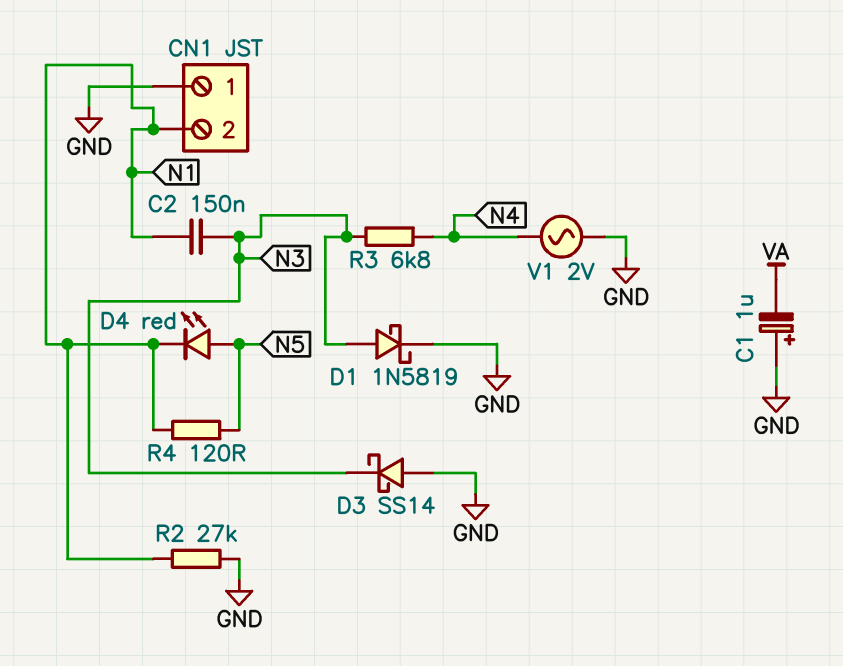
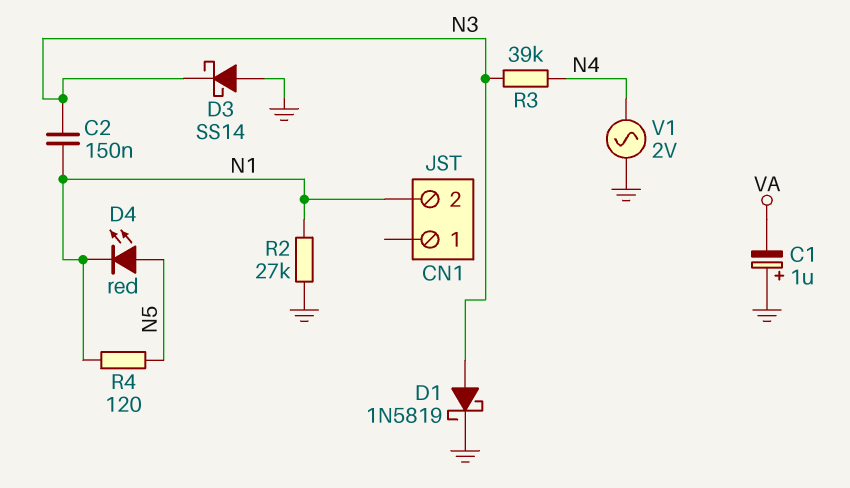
CN1 pin 1: GND -> none
R3: 6.8k (N3, N4) -> 39k (N3, N4)

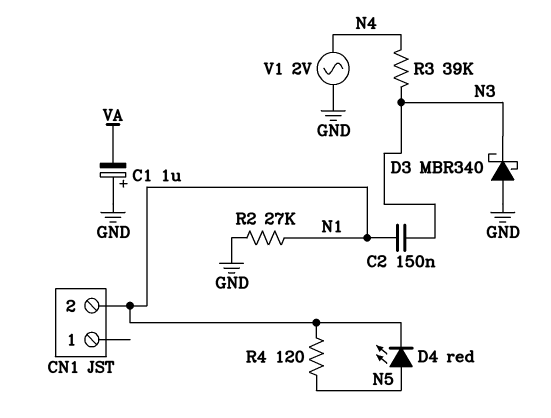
D1: schottky 1N5819 (A N3, K GND) -> none
D3: schottky SS14 (A GND, K N3) -> schottky MBR340 (A GND, K N3)

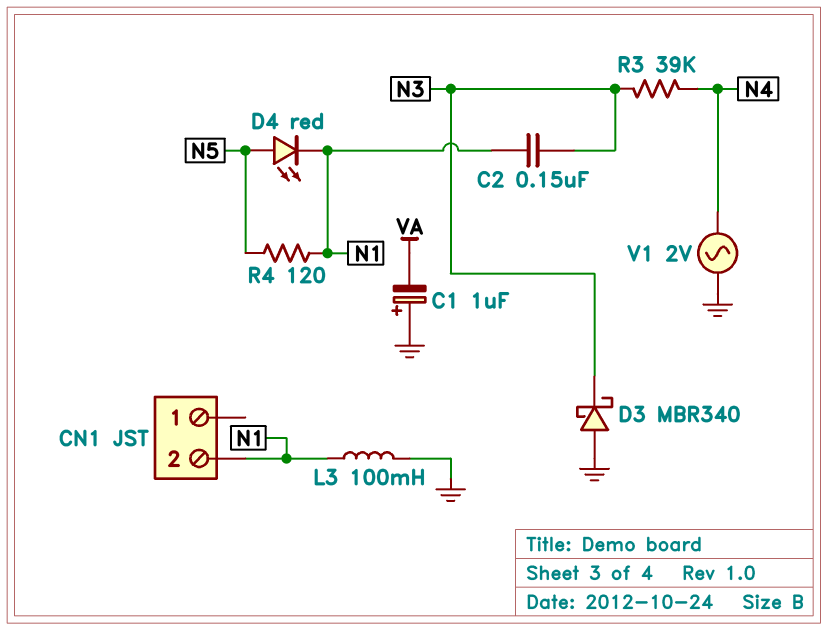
L3: none -> 100mH (GND, N1)
R2: 27k (GND, N1) -> none

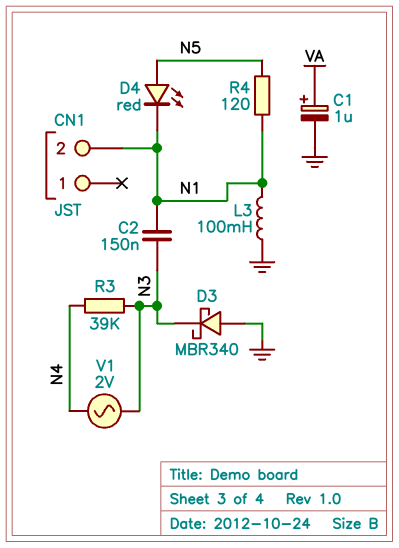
C1: 1uF (plus GND, minus VA) -> 1uF (plus VA, minus GND)
V1: AC 2V (GND, N4) -> AC 2V (N3, N4)

